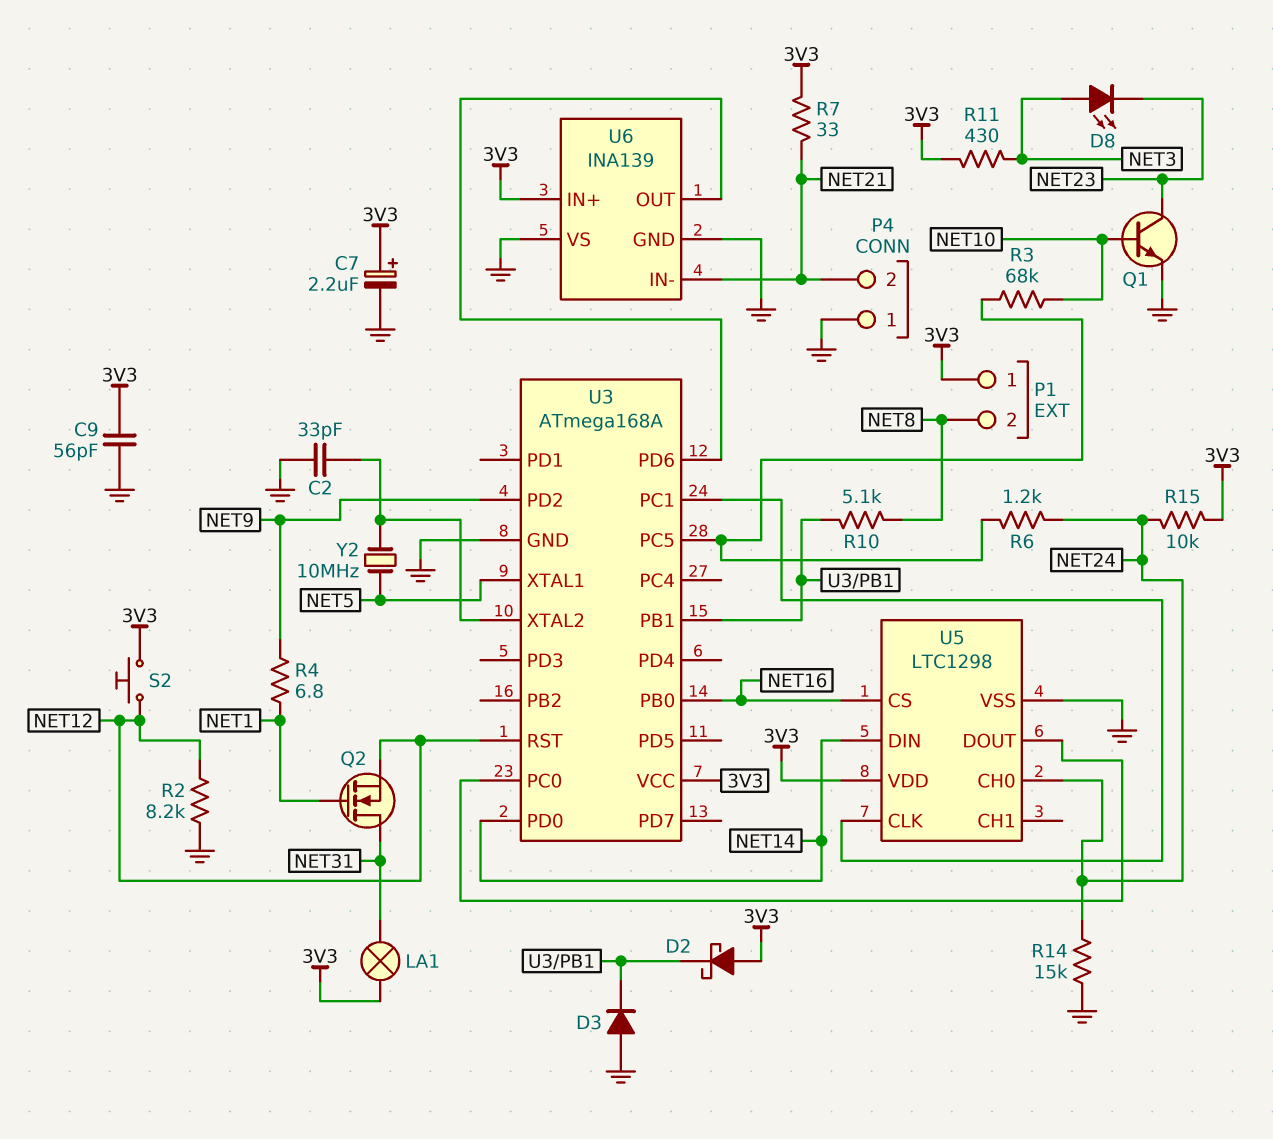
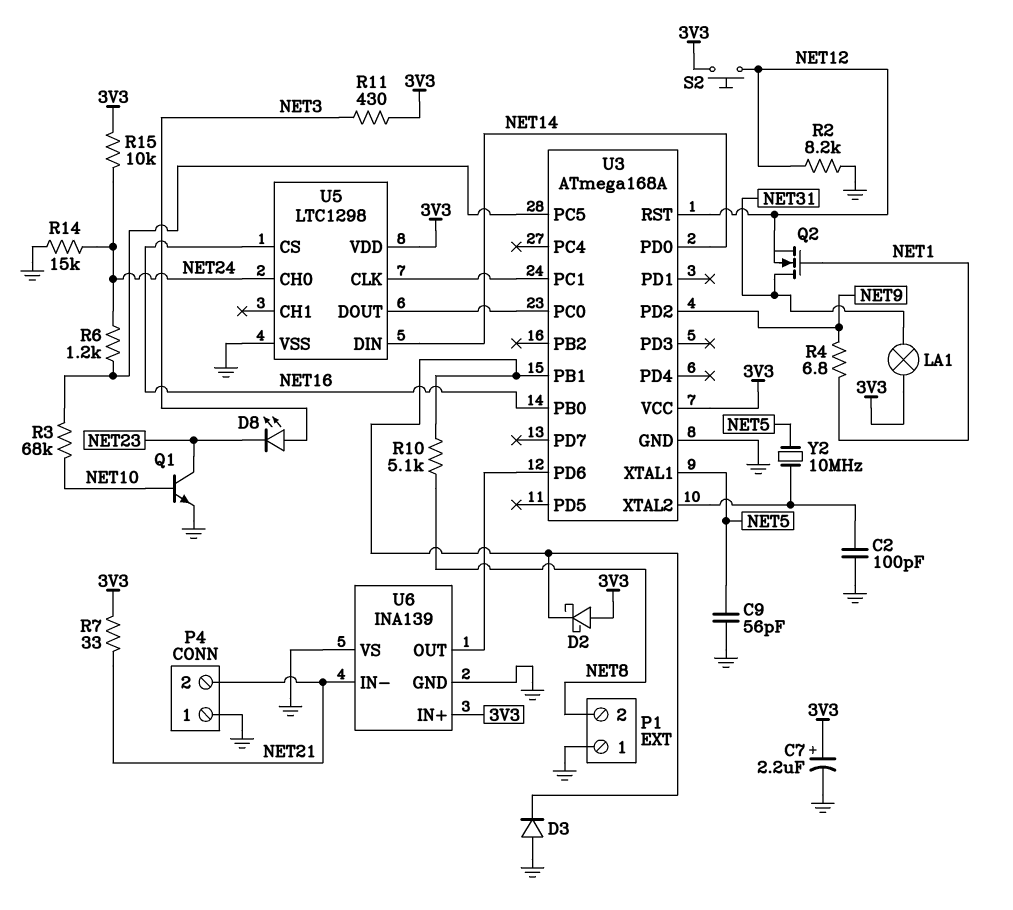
C2: 33pF (GND, U3/XTAL2) -> 100pF (GND, U3/XTAL2)
C9: 56pF (3V3, GND) -> 56pF (GND, NET5)
P1 pin 1: 3V3 -> GND

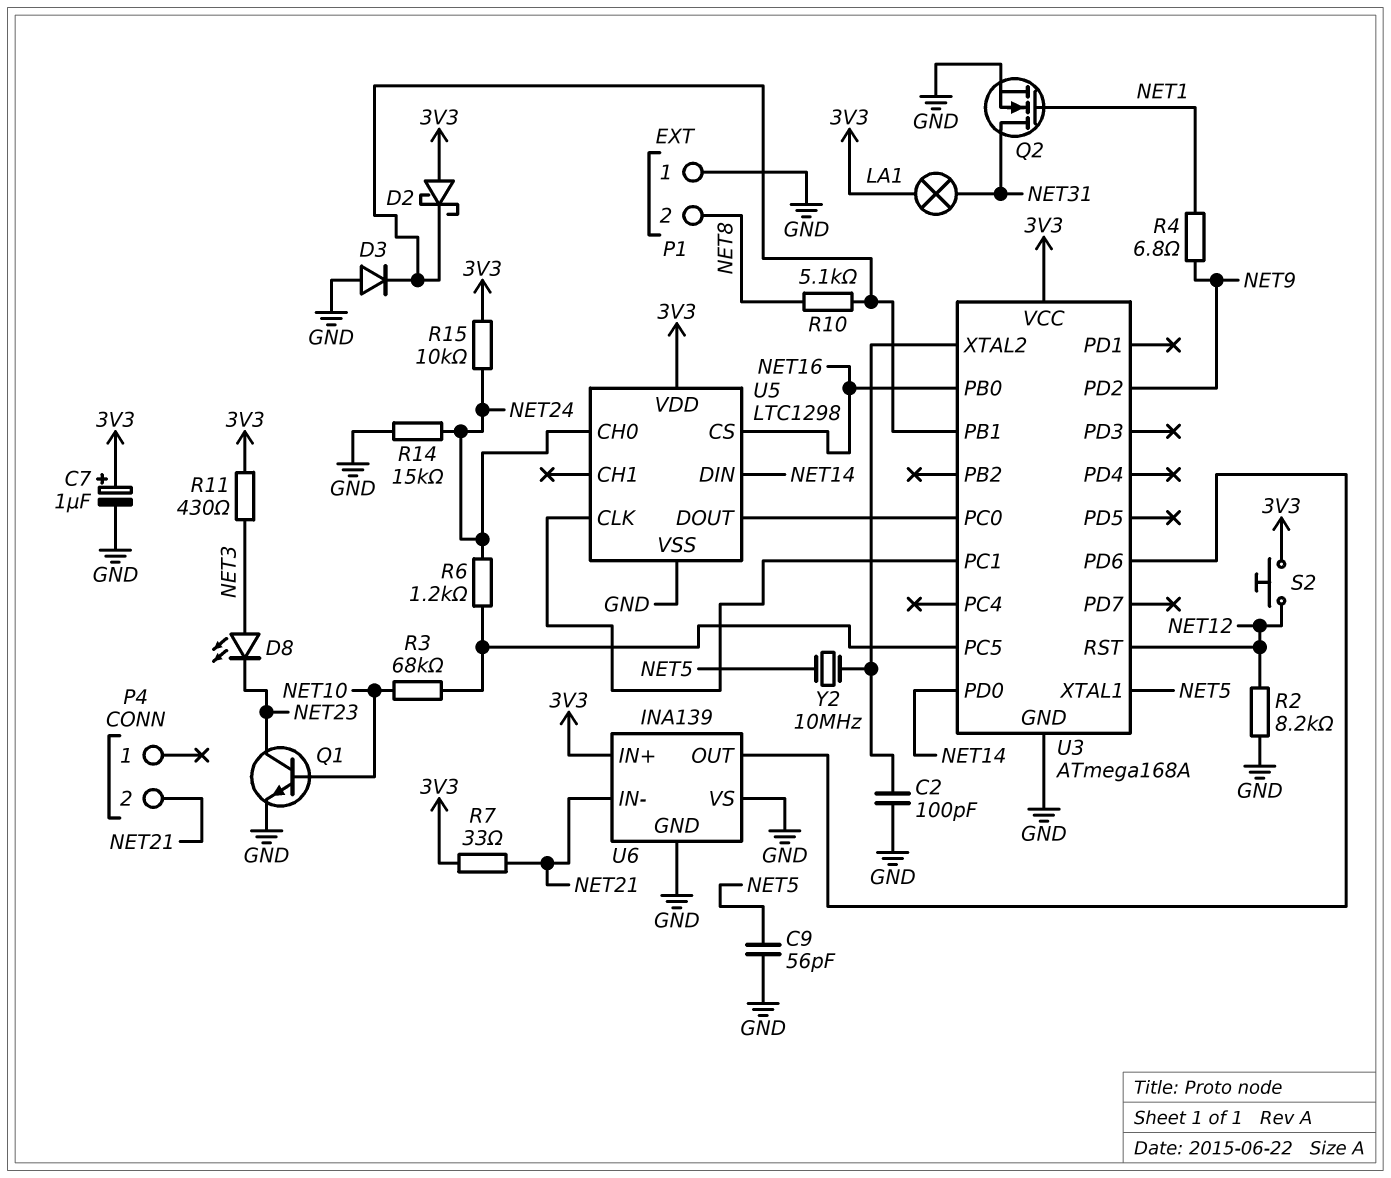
C7: 2.2uF (plus 3V3, minus GND) -> 1uF (plus 3V3, minus GND)
P4 pin 1: GND -> none
Q2: NMOS (G NET1, D NET31, S NET12) -> NMOS (G NET1, D NET31, S GND)

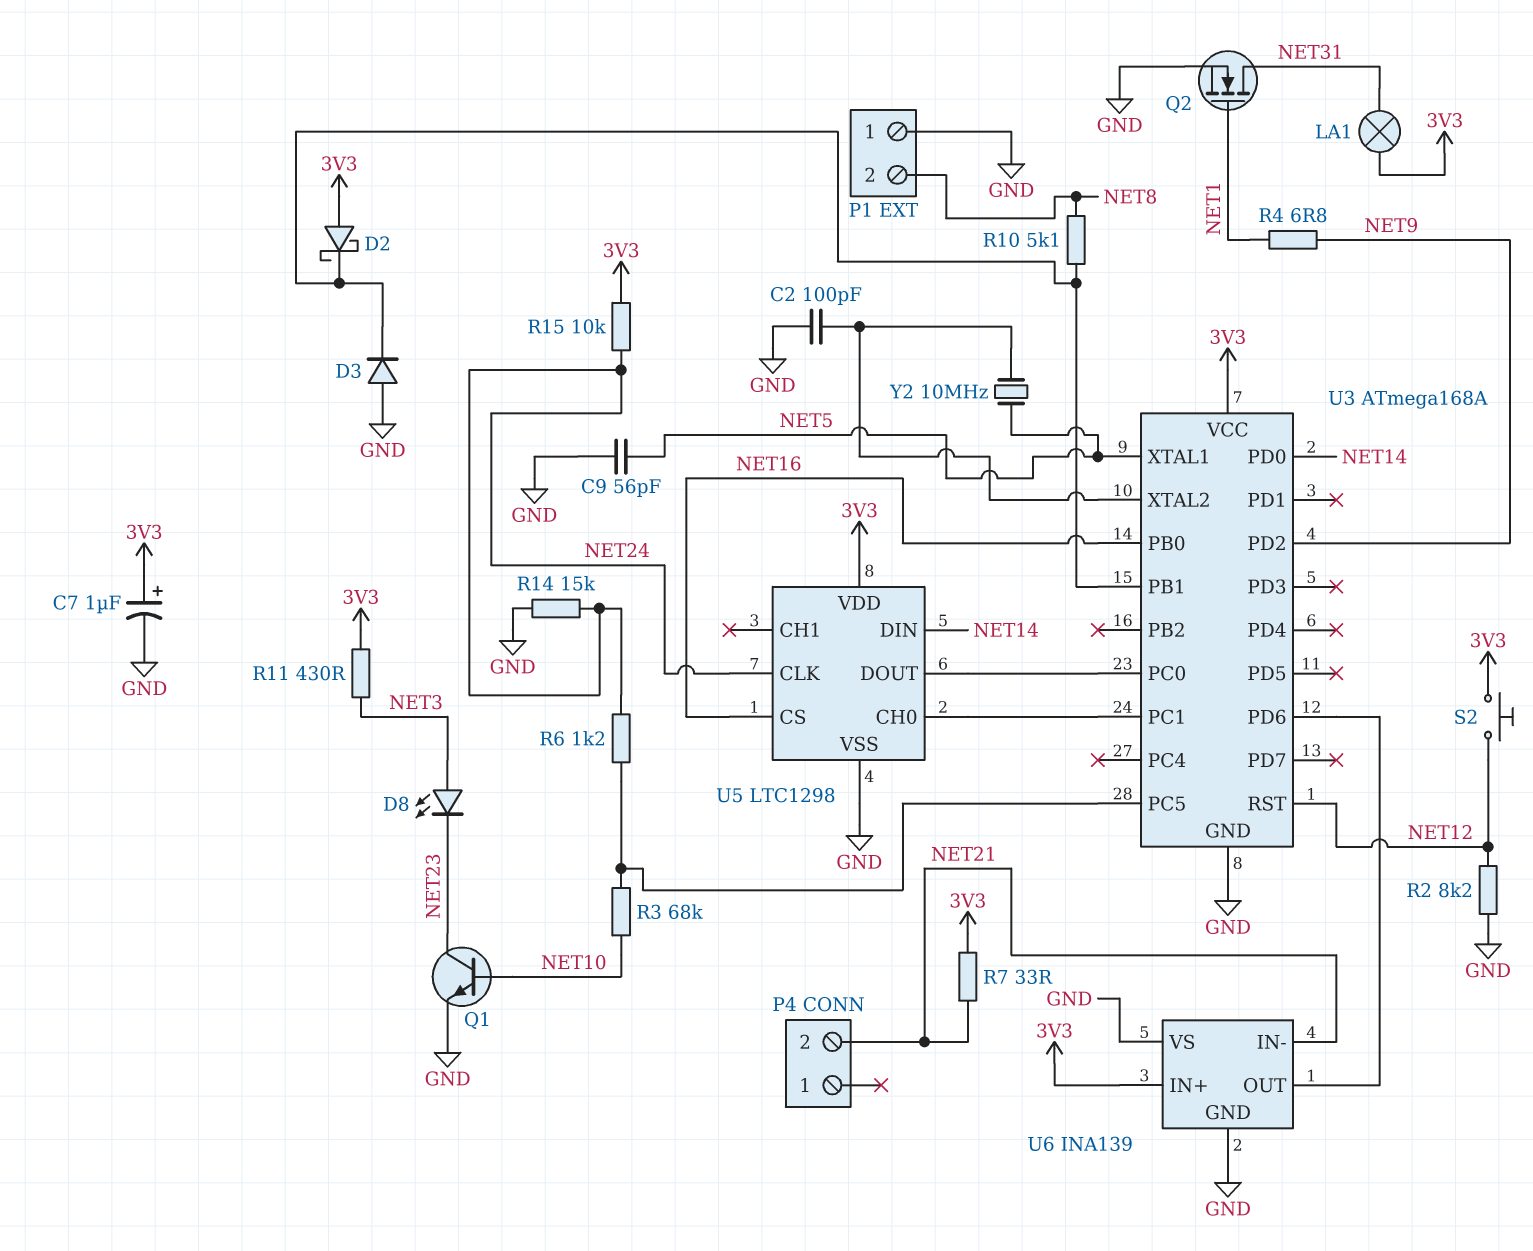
U5 pin CH0: NET24 -> U3/PC1
U5 pin CLK: U3/PC1 -> NET24

